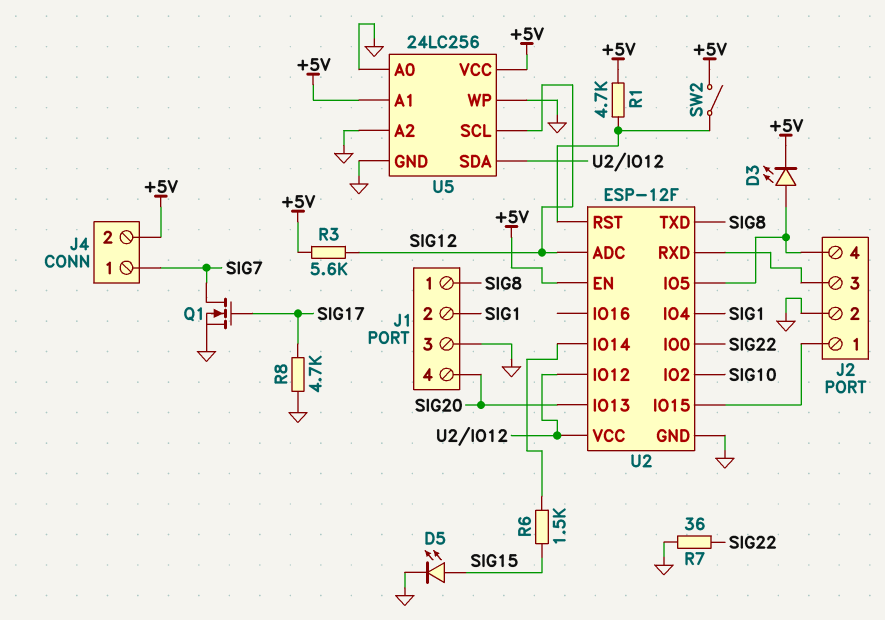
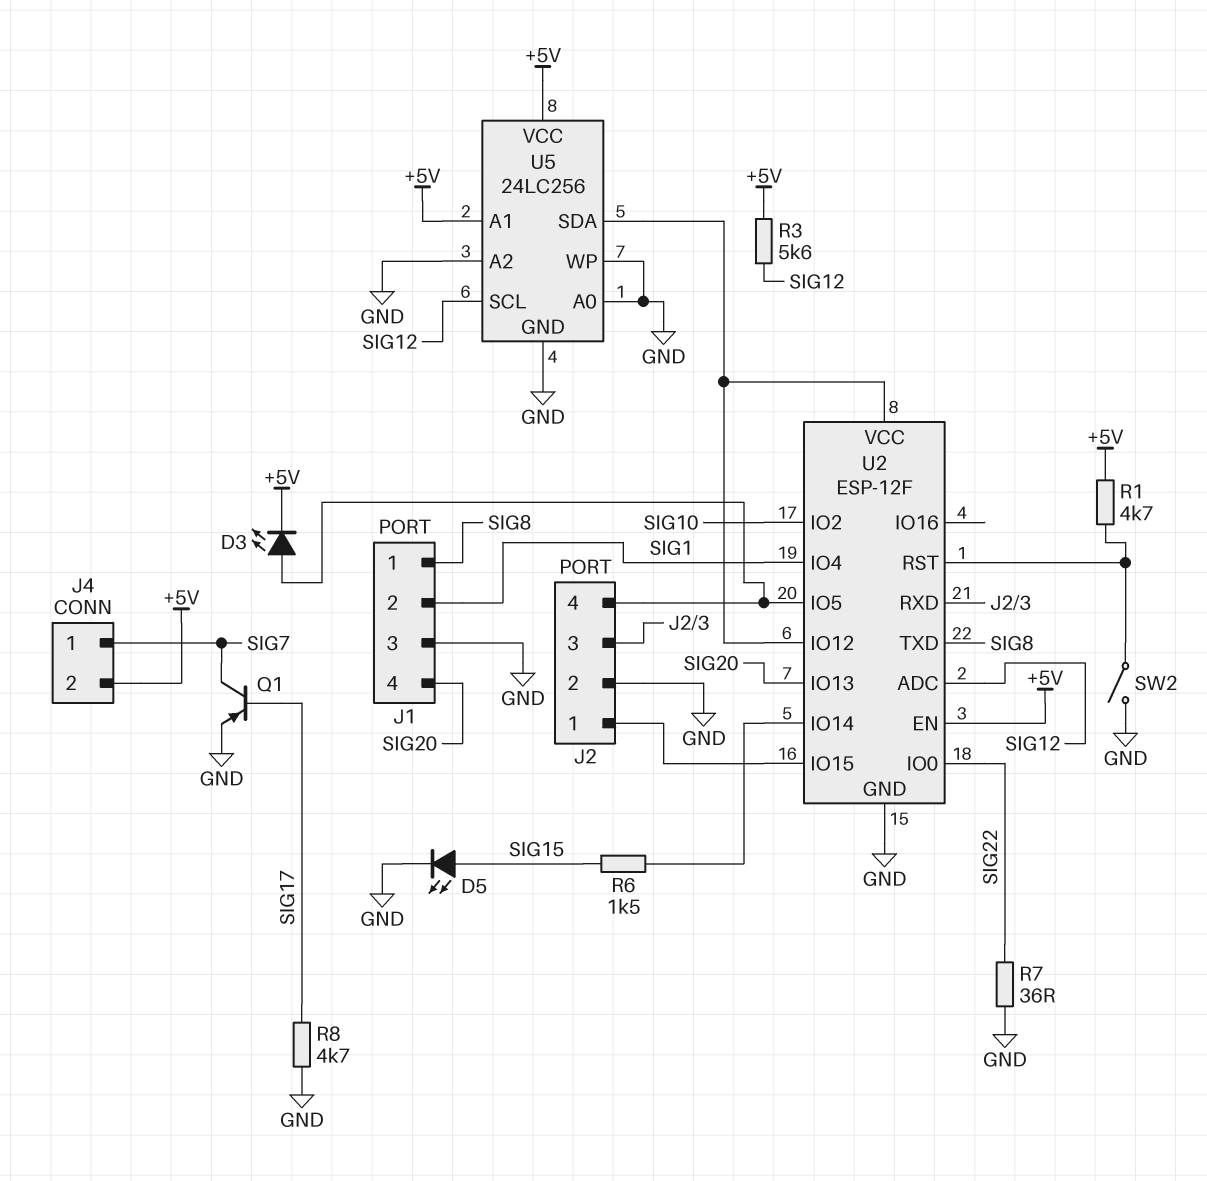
Q1: NMOS (G SIG17, D SIG7, S GND) -> PNP (B SIG17, C SIG7, E GND)
SW2: switch (+5V, U2/RST) -> switch (GND, U2/RST)

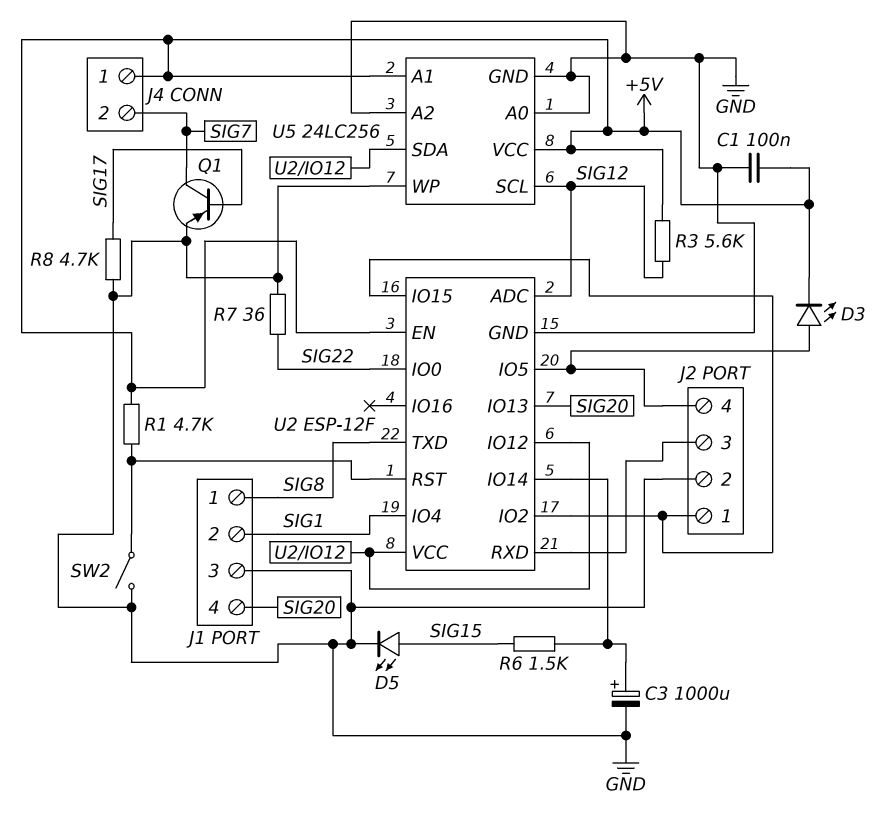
C1: none -> 100nF (+5V, GND)
C3: none -> 1000uF (plus U2/IO14, minus GND)
J4 pin 1: SIG7 -> +5V
J4 pin 2: +5V -> SIG7
U2 pin IO2: SIG10 -> J2/1

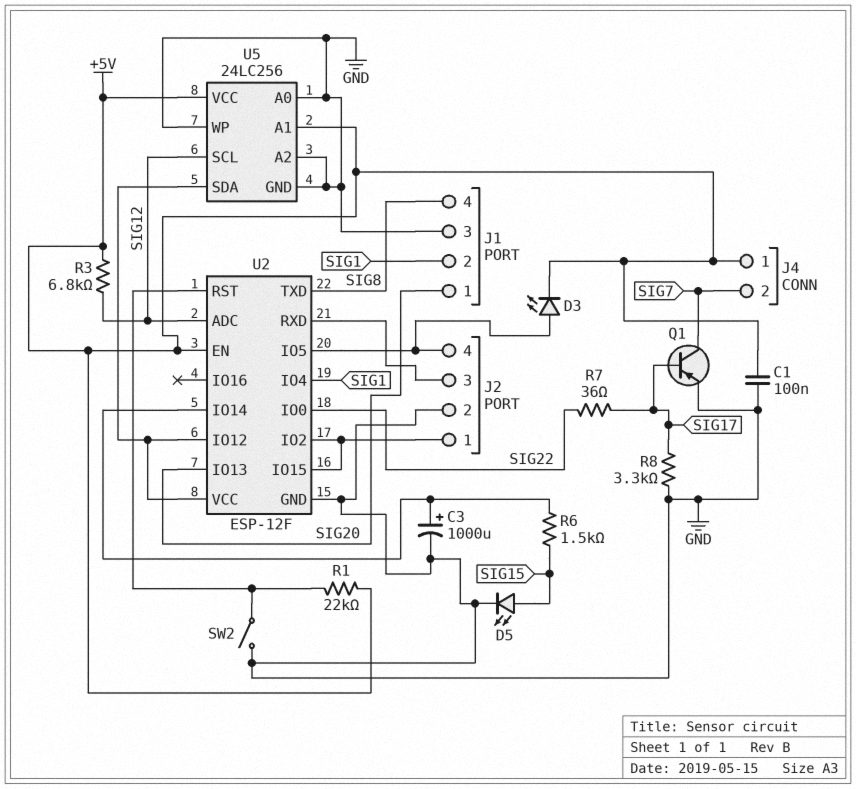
J1 pin 1: SIG8 -> SIG20
J1 pin 4: SIG20 -> SIG8
R1: 4.7k (+5V, U2/RST) -> 22k (+5V, U2/RST)
R3: 5.6k (+5V, SIG12) -> 6.8k (+5V, SIG12)
R7: 36 (GND, SIG22) -> 36 (SIG17, SIG22)
R8: 4.7k (GND, SIG17) -> 3.3k (GND, SIG17)

